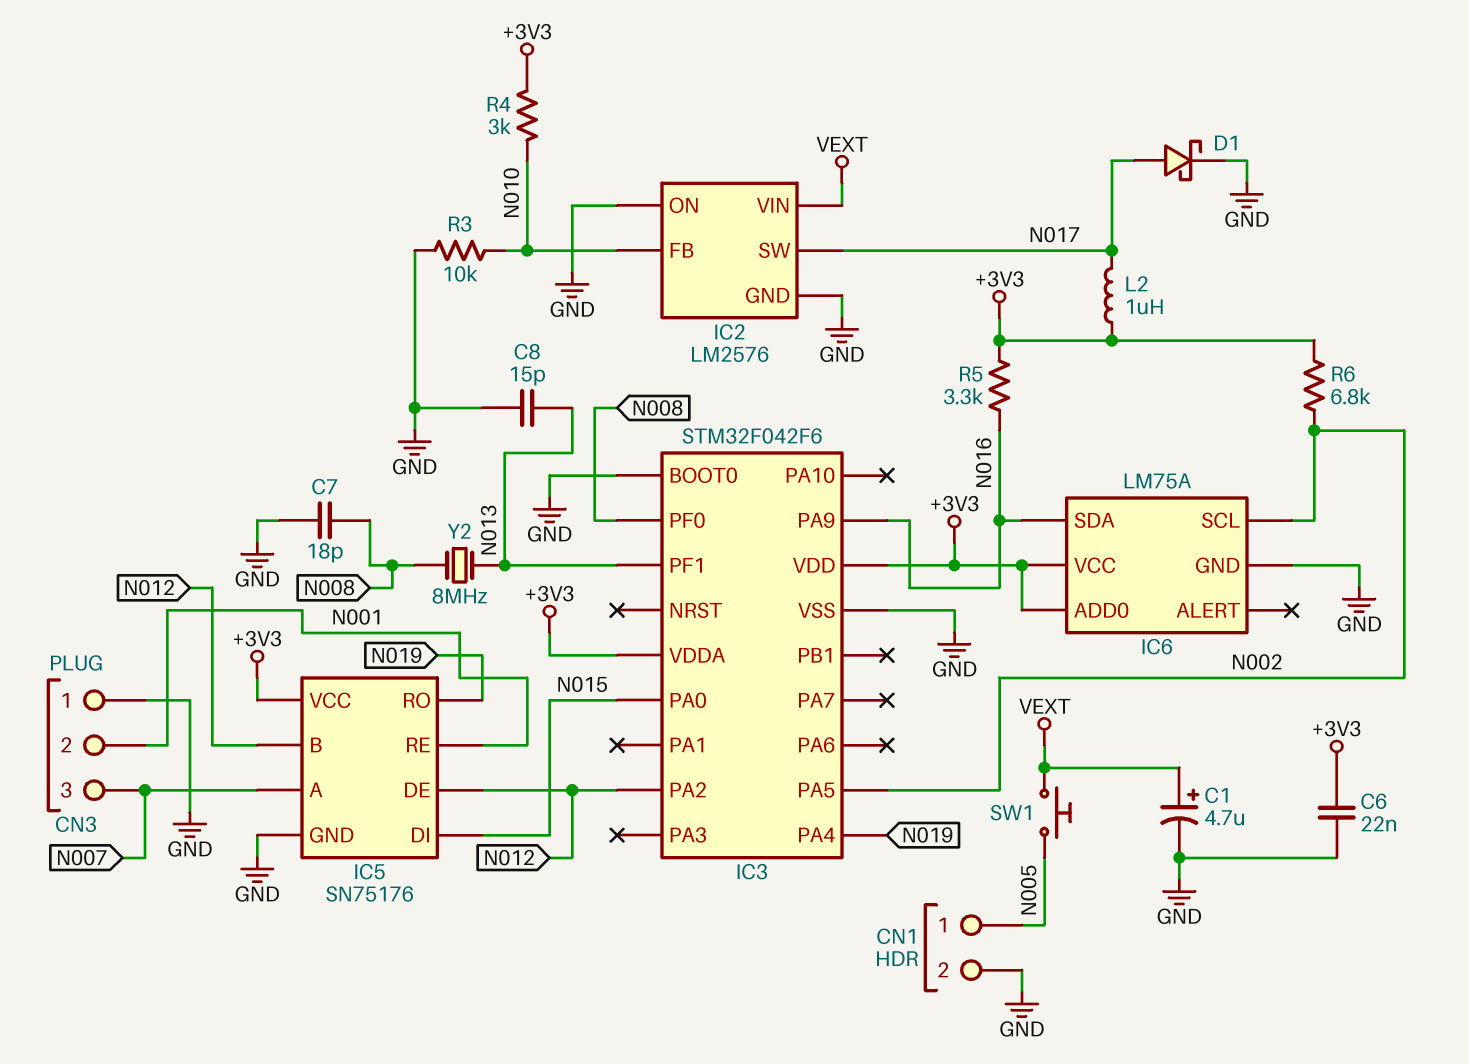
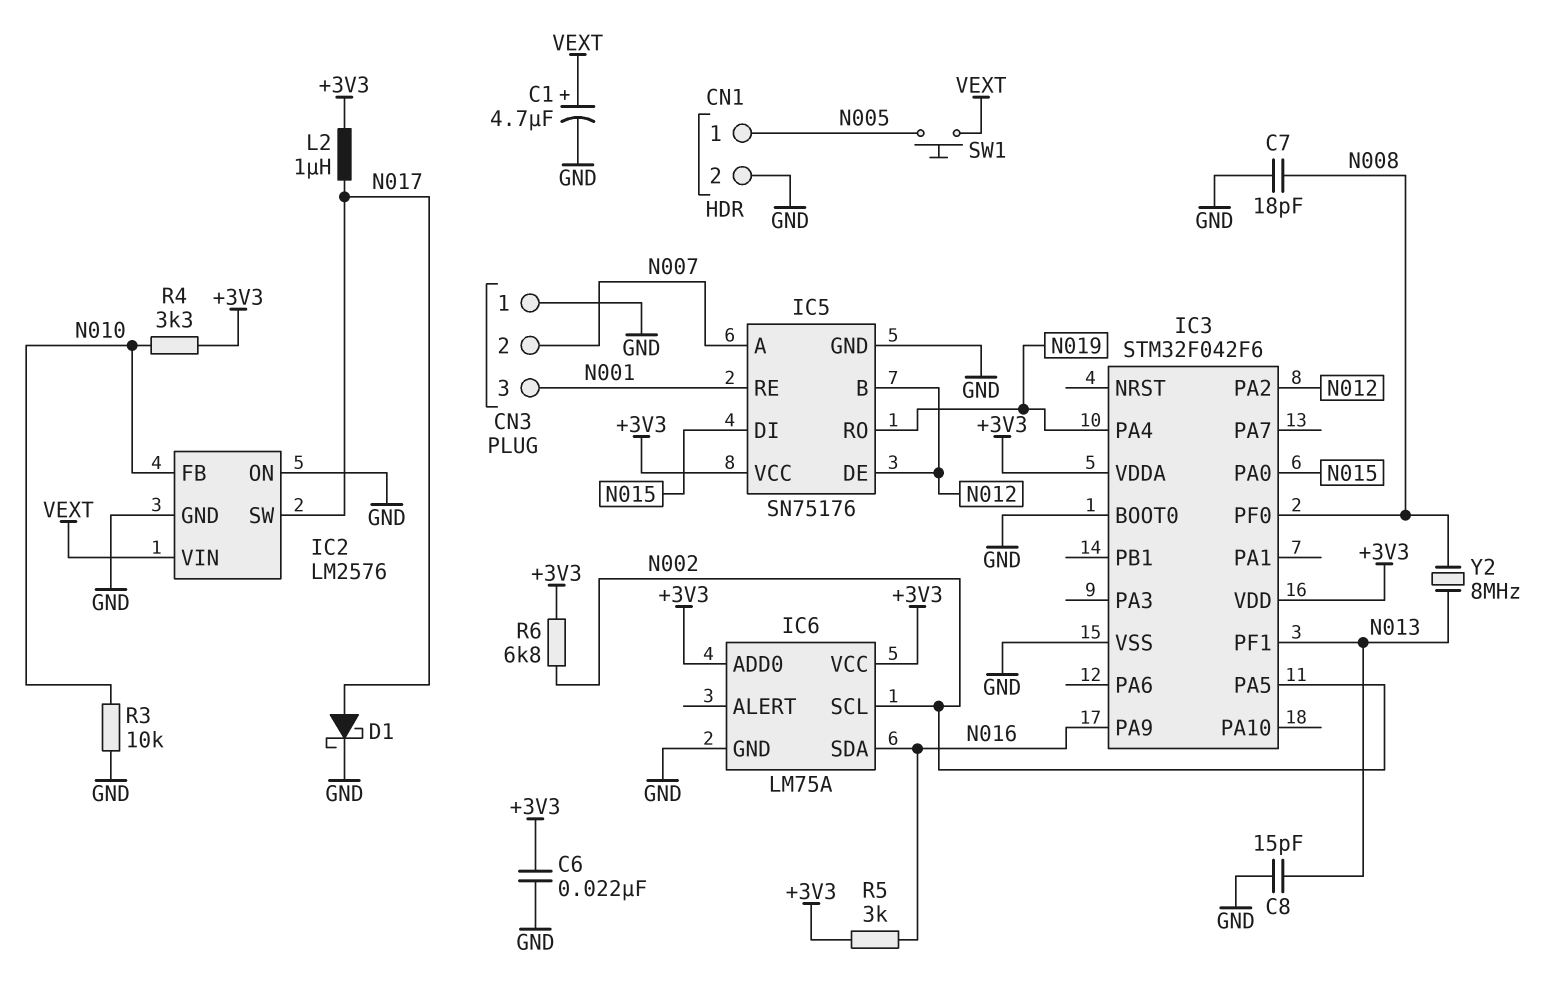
CN3 pin 2: N001 -> N007
CN3 pin 3: N007 -> N001
R4: 3k (+3V3, N010) -> 3.3k (+3V3, N010)
R5: 3.3k (+3V3, N016) -> 3k (+3V3, N016)

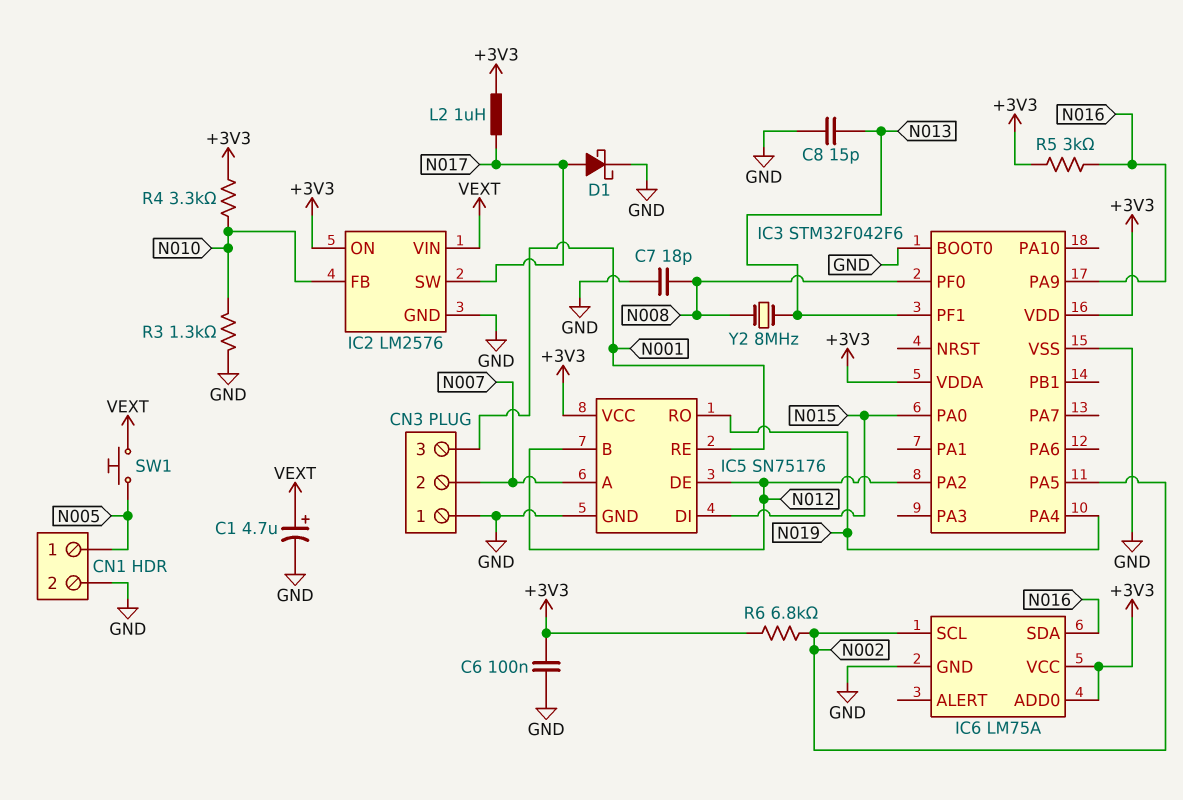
C6: 22nF (+3V3, GND) -> 100nF (+3V3, GND)
IC2 pin ON: GND -> +3V3
R3: 10k (GND, N010) -> 1.3k (GND, N010)

